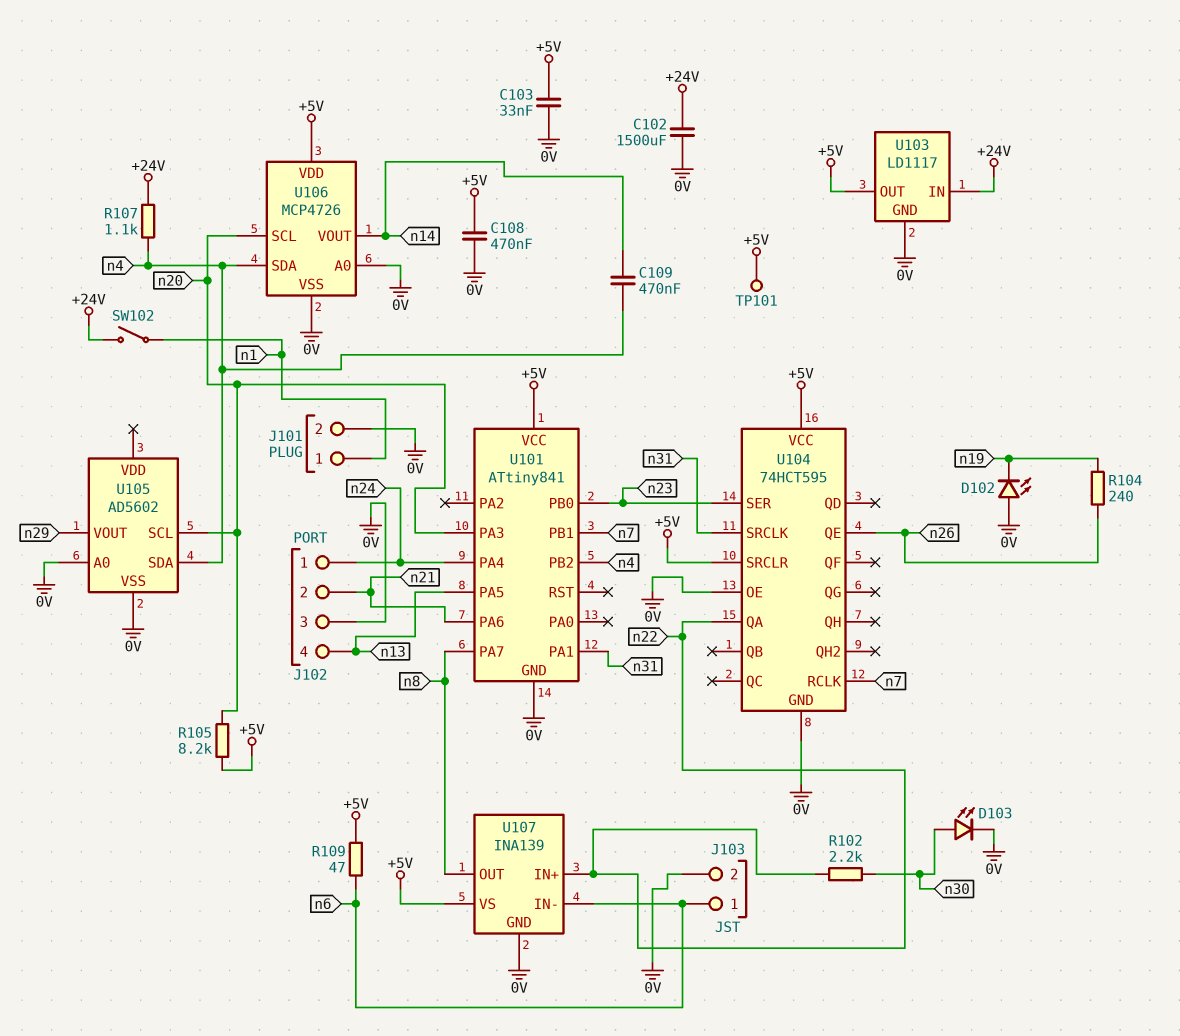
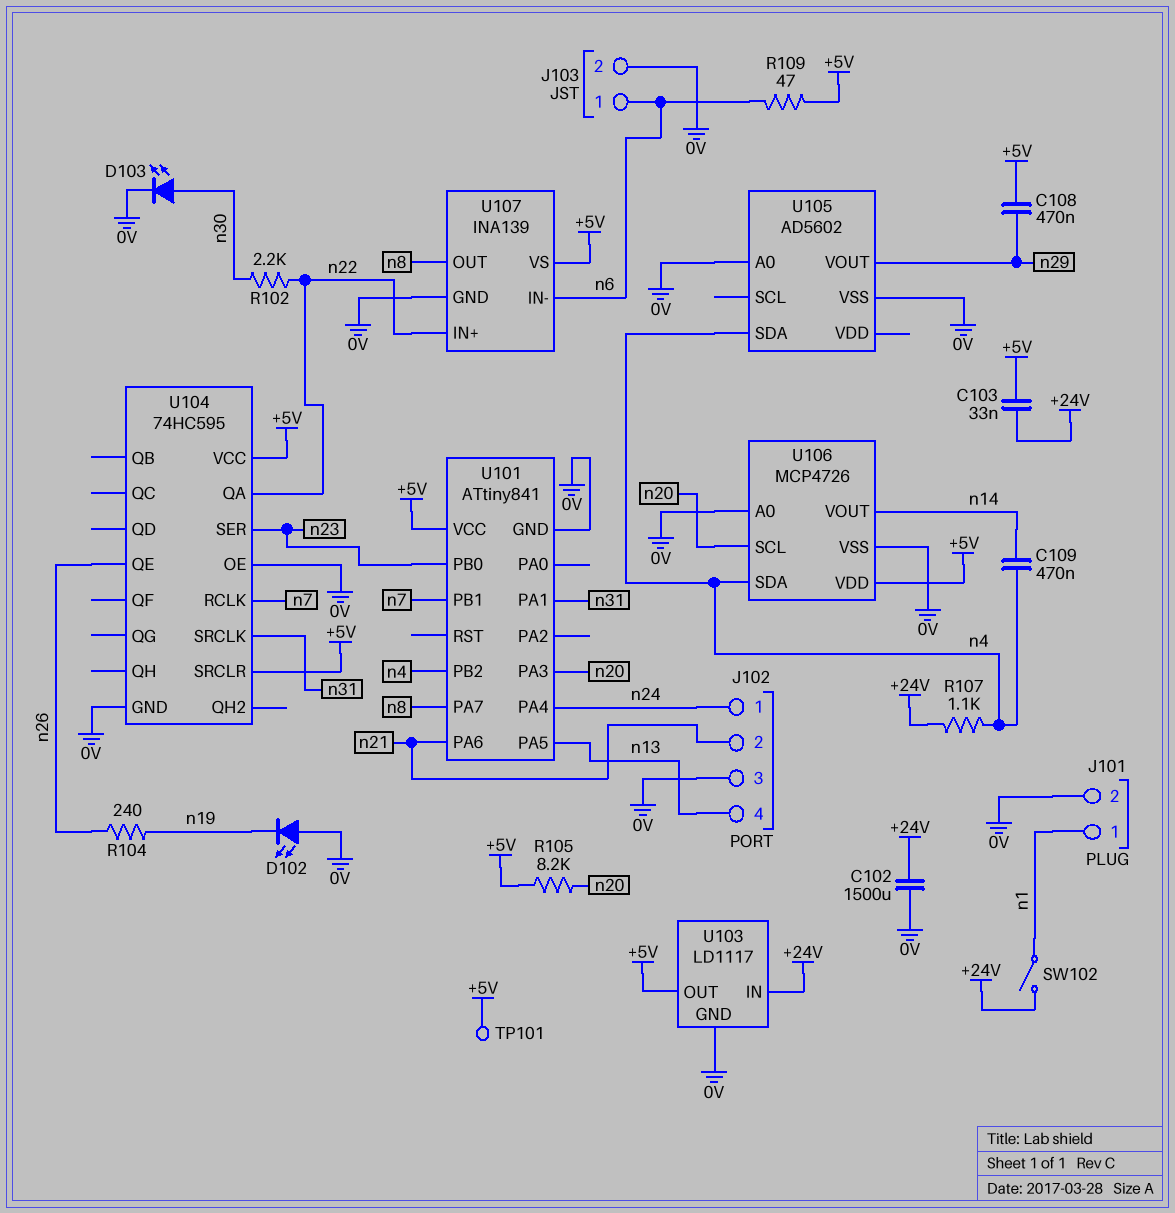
C103: 33nF (+5V, 0V) -> 33nF (+5V, +24V)
C108: 470nF (+5V, 0V) -> 470nF (+5V, n29)
U104: 74HCT595 -> 74HC595
U105 pin SCL: n20 -> none

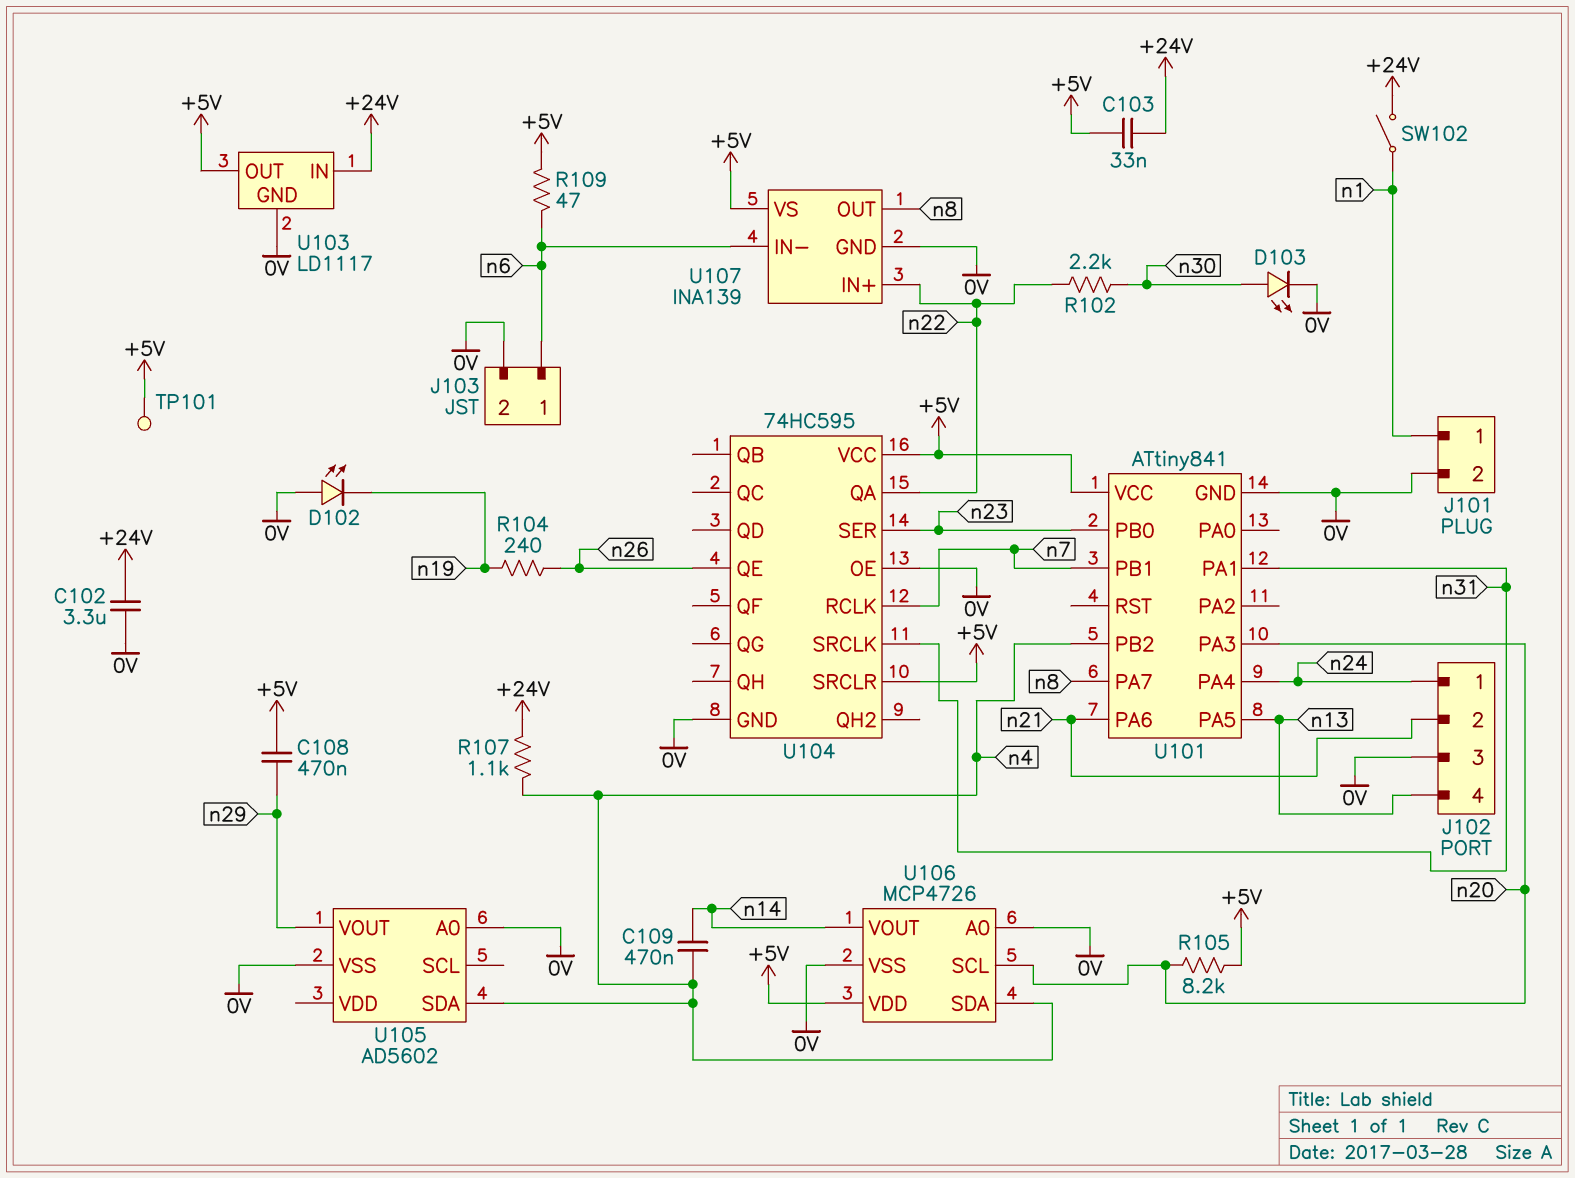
C102: 1500uF (+24V, 0V) -> 3.3uF (+24V, 0V)

